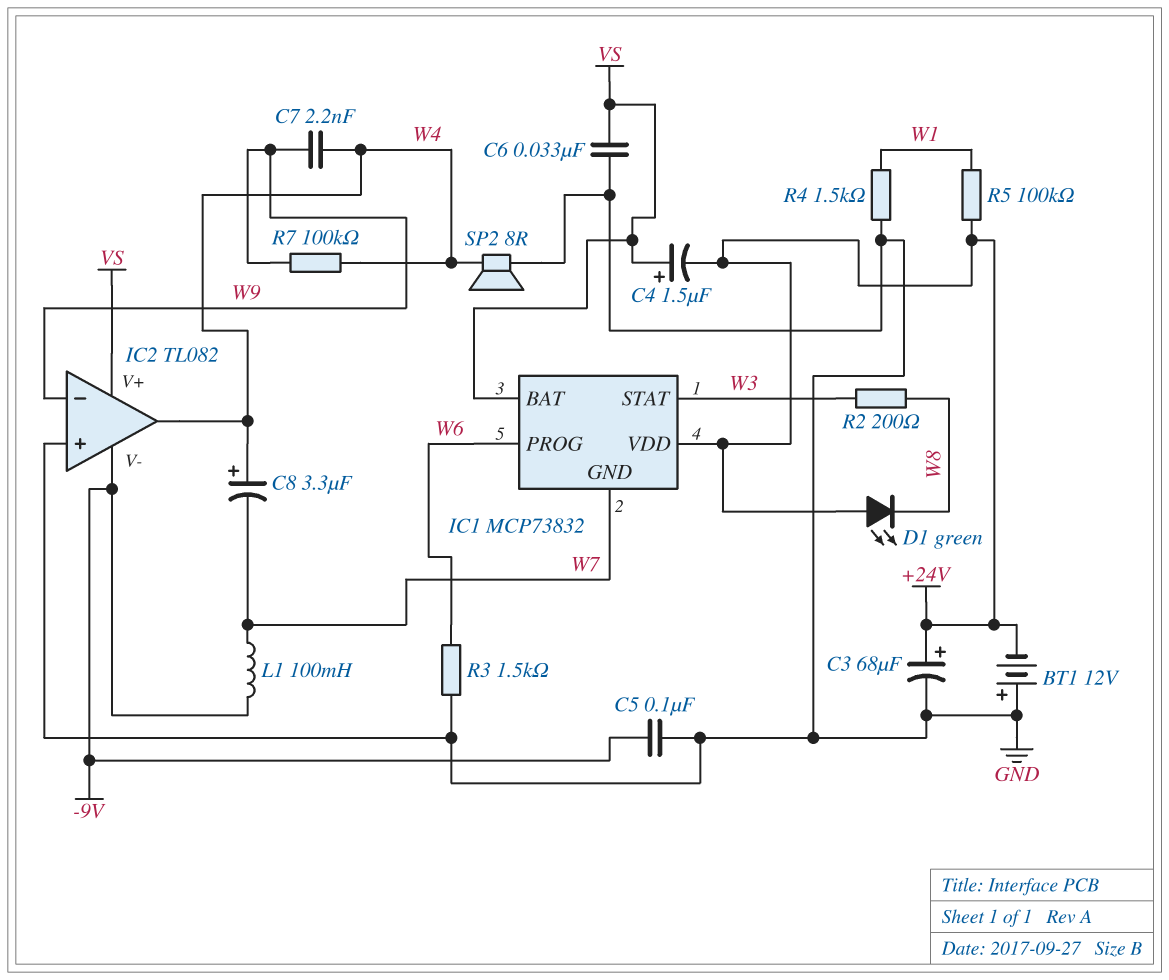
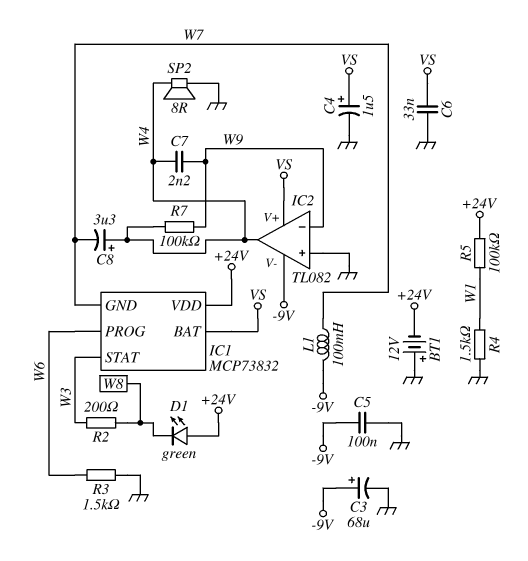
C3: 68uF (plus +24V, minus GND) -> 68uF (plus -9V, minus GND)
C4: 1.5uF (plus VS, minus +24V) -> 1.5uF (plus VS, minus GND)

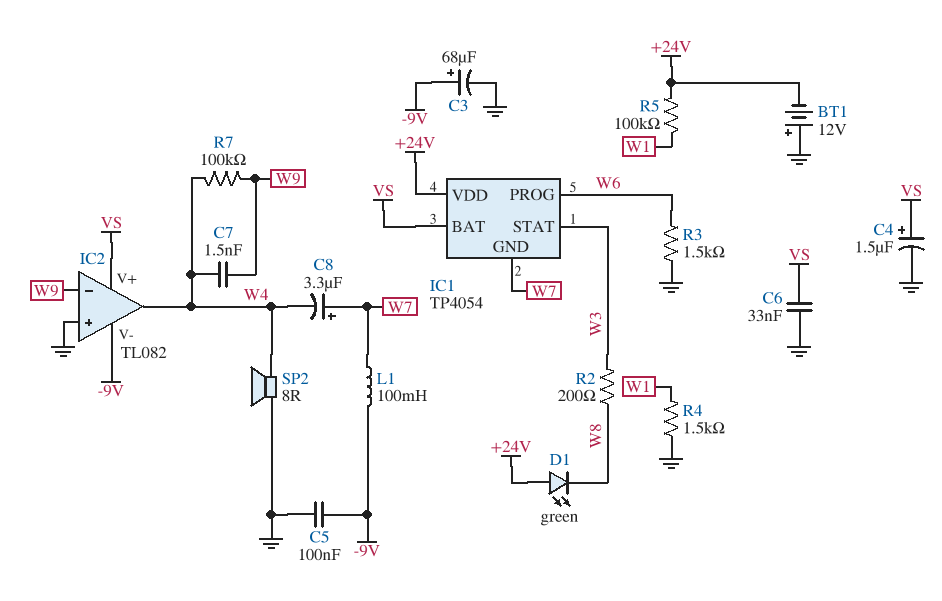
C7: 2.2nF (W4, W9) -> 1.5nF (W4, W9)
C8: 3.3uF (plus W4, minus W7) -> 3.3uF (plus W7, minus W4)
IC1: MCP73832 -> TP4054

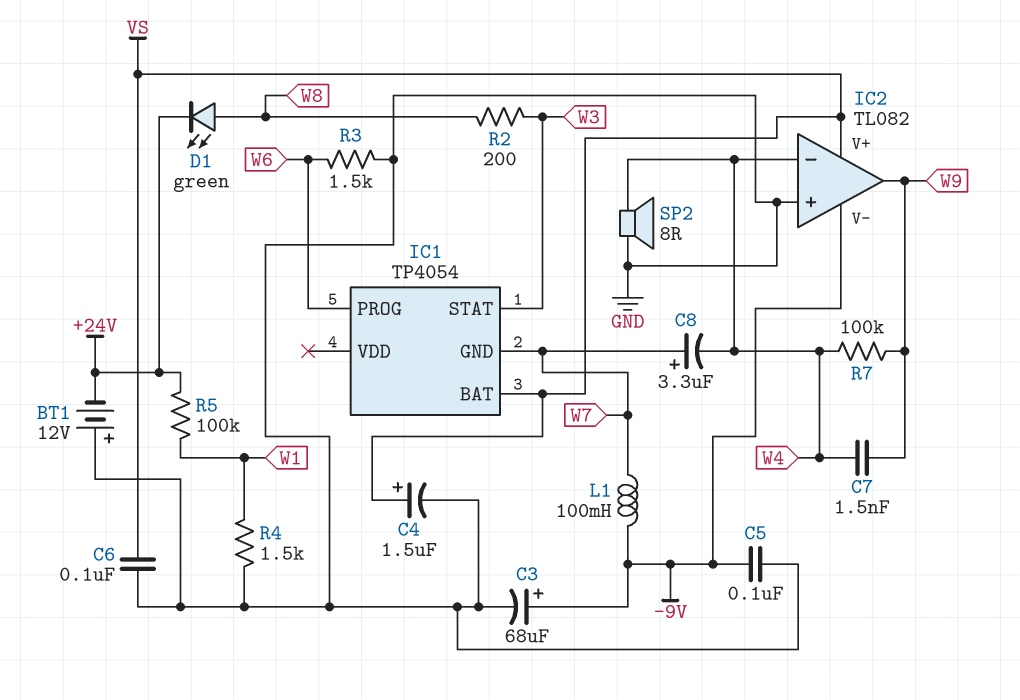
C6: 33nF (GND, VS) -> 100nF (GND, VS)
D1: LED green (A +24V, K W8) -> LED green (A W8, K +24V)
IC1 pin VDD: +24V -> none
IC2 pin in-: W9 -> W4
IC2 pin out: W4 -> W9

